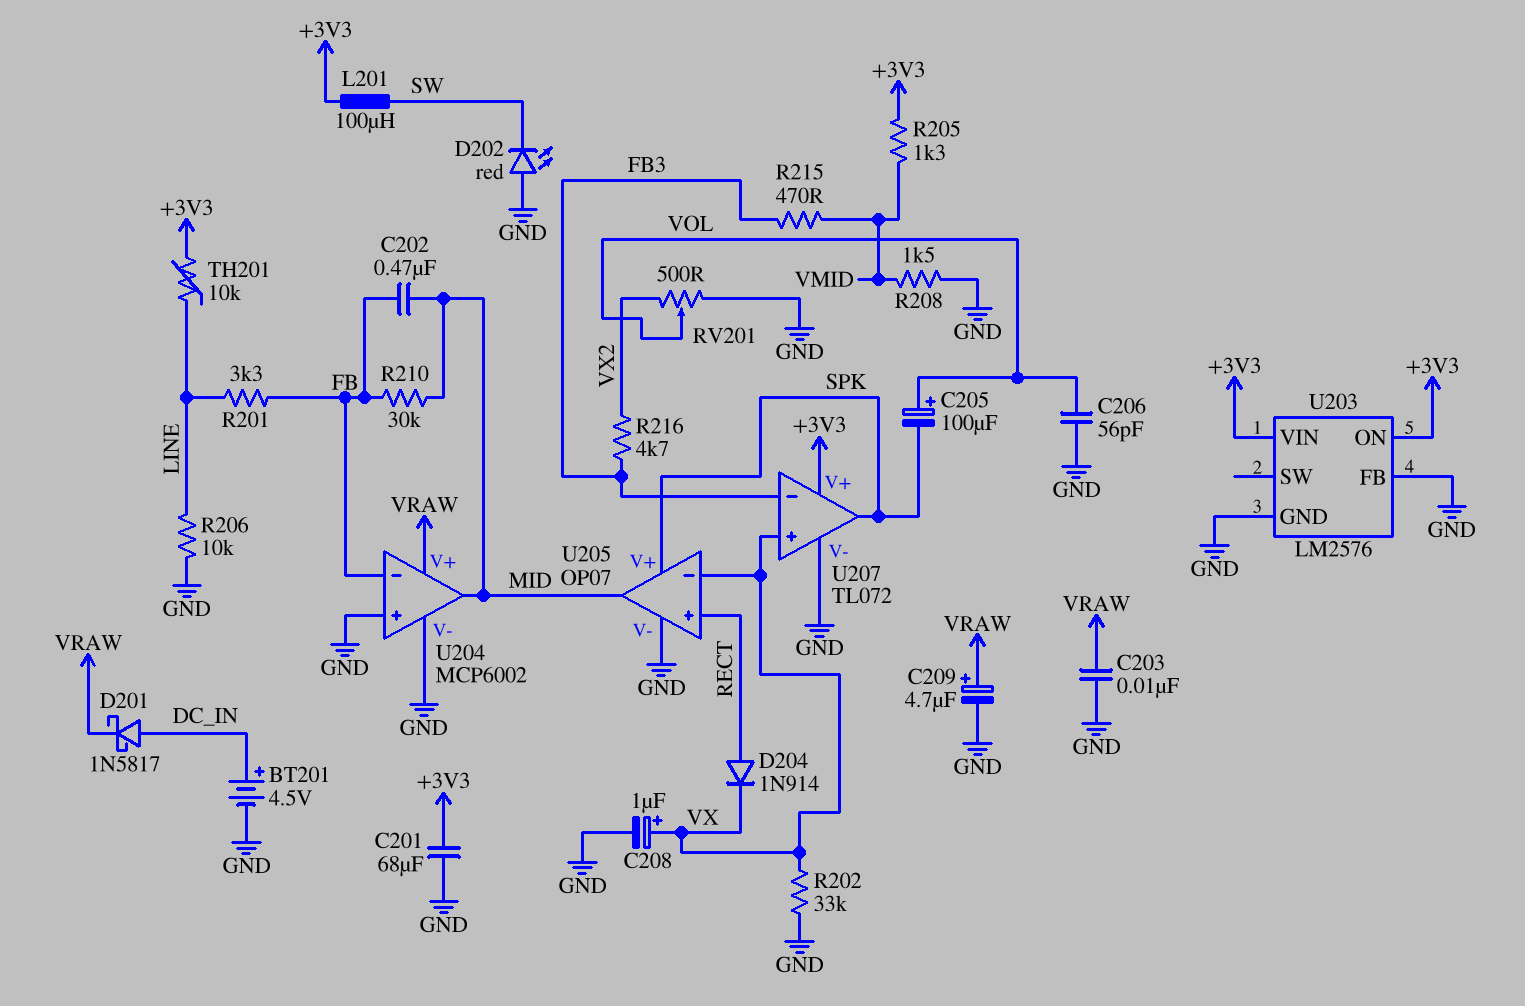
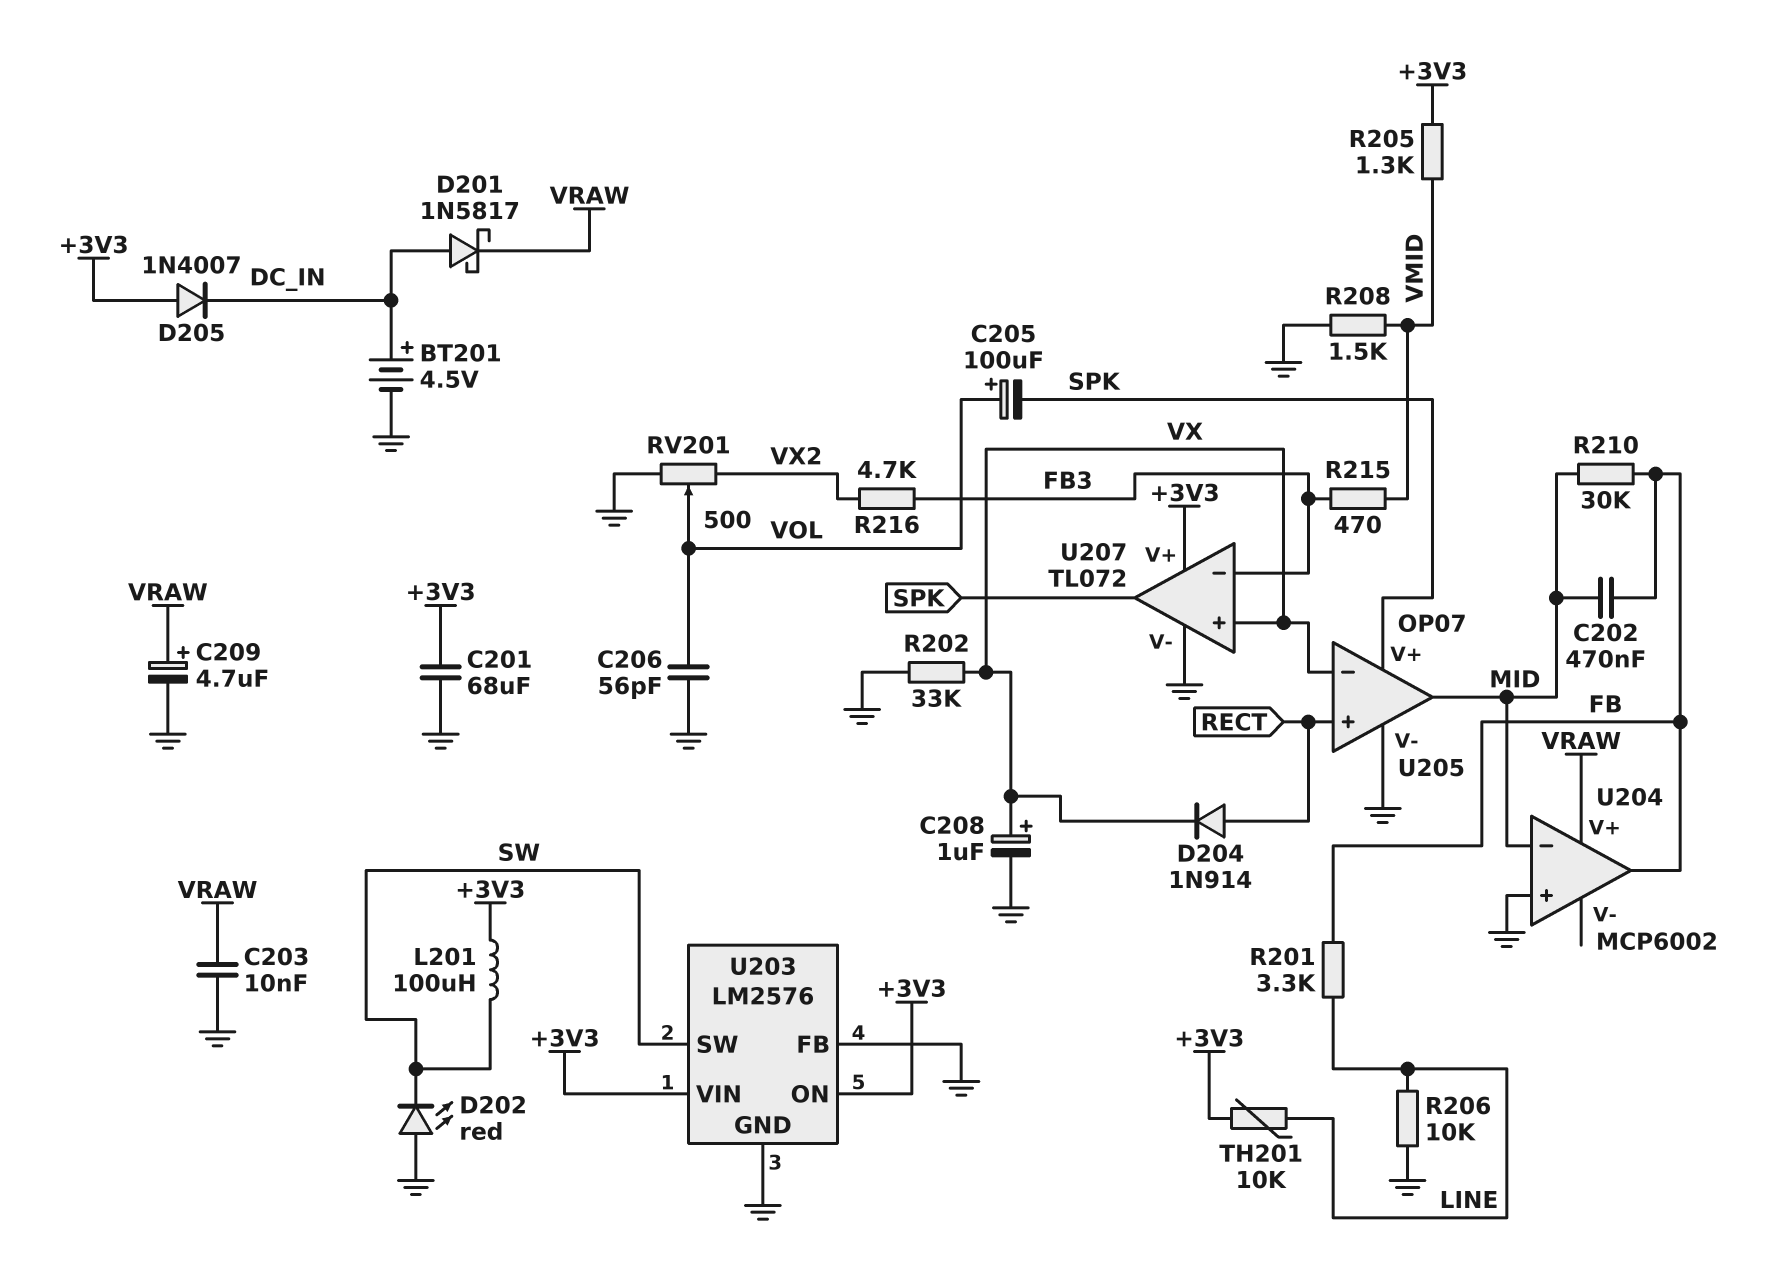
D205: none -> diode 1N4007 (A +3V3, K DC_IN)
U203 pin SW: none -> SW
U204 pin V-: GND -> none
U204 pin in-: FB -> MID
U204 pin out: MID -> FB

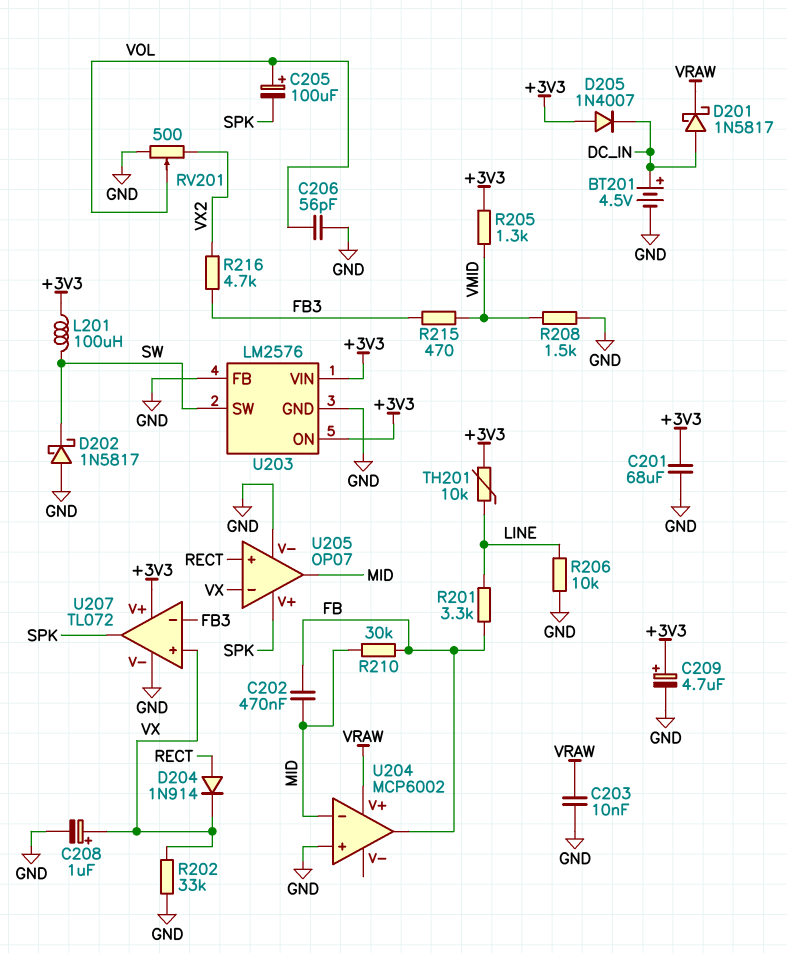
C209: 4.7uF (plus VRAW, minus GND) -> 4.7uF (plus +3V3, minus GND)
D202: LED red (A GND, K SW) -> schottky 1N5817 (A GND, K SW)

